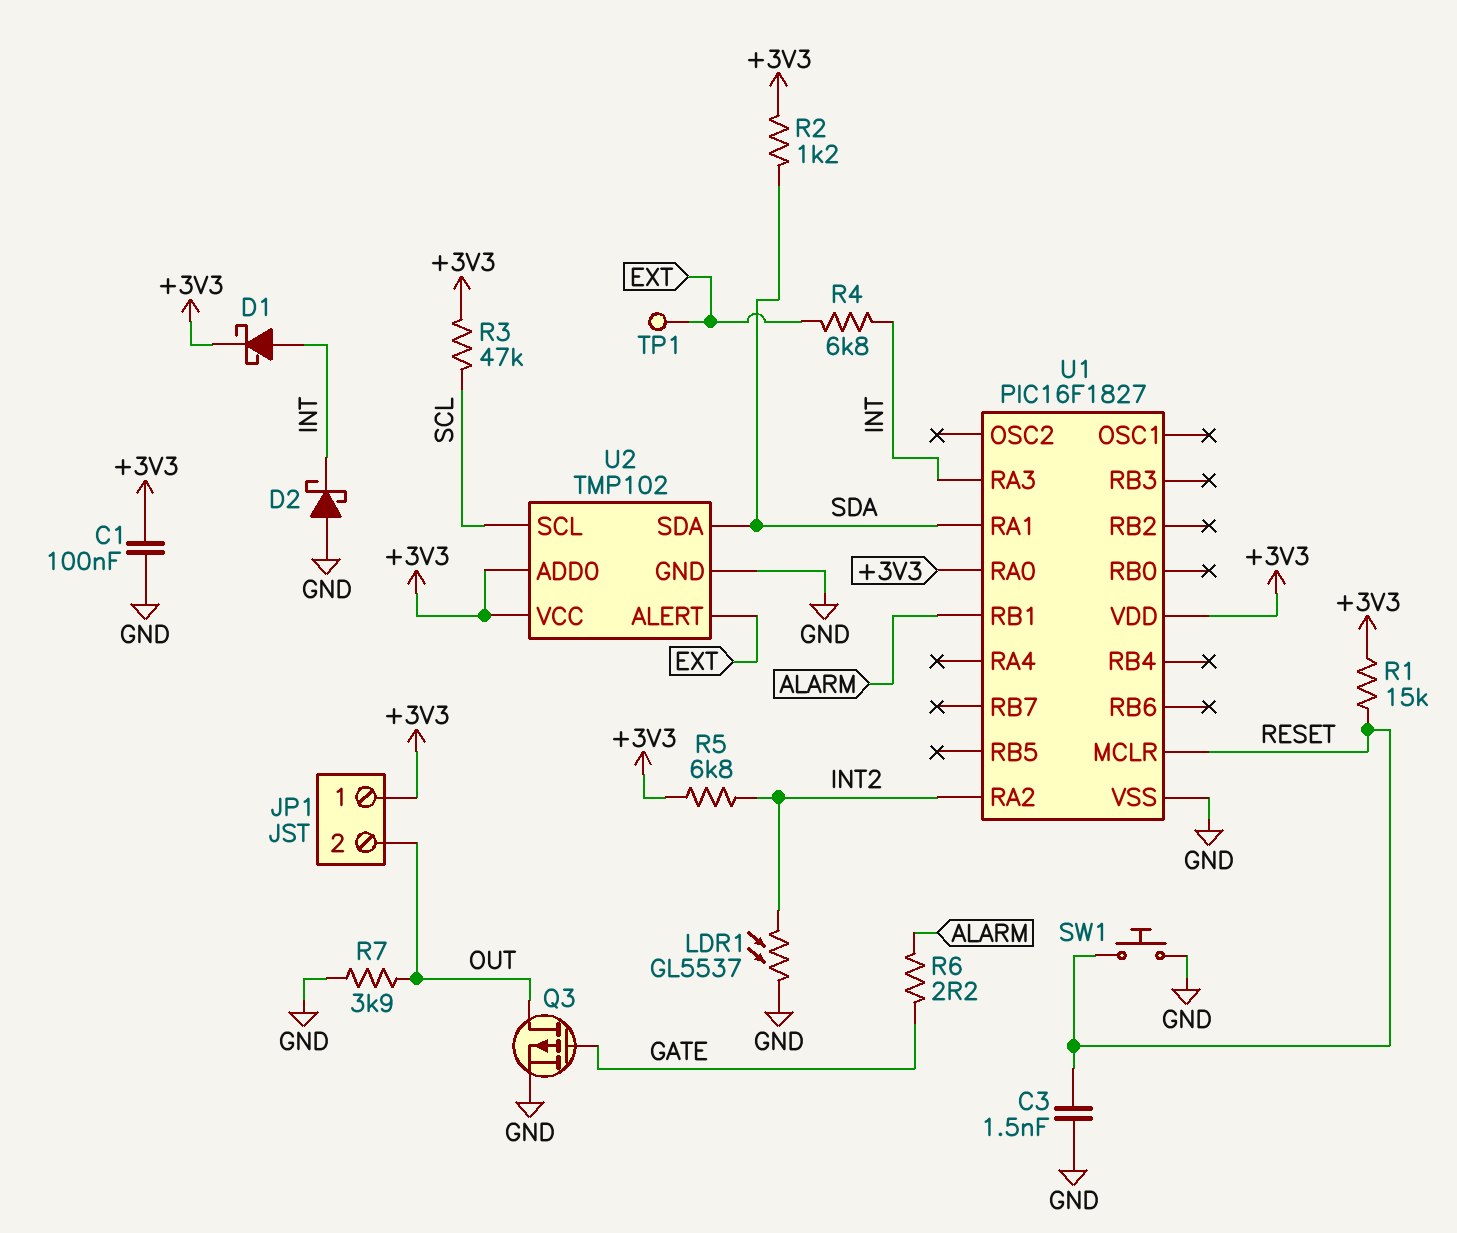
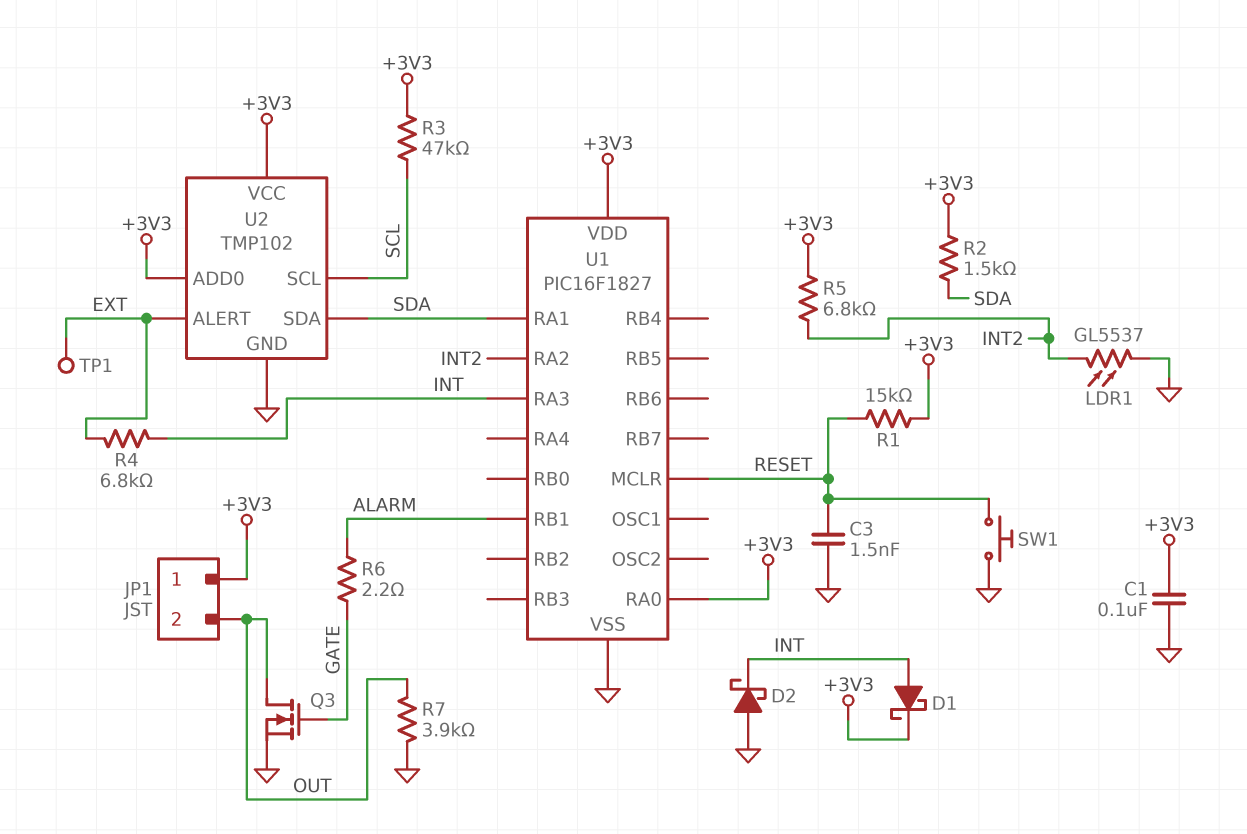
Q3: PMOS (G GATE, D OUT, S GND) -> NMOS (G GATE, D OUT, S GND)
R2: 1.2k (+3V3, SDA) -> 1.5k (+3V3, SDA)

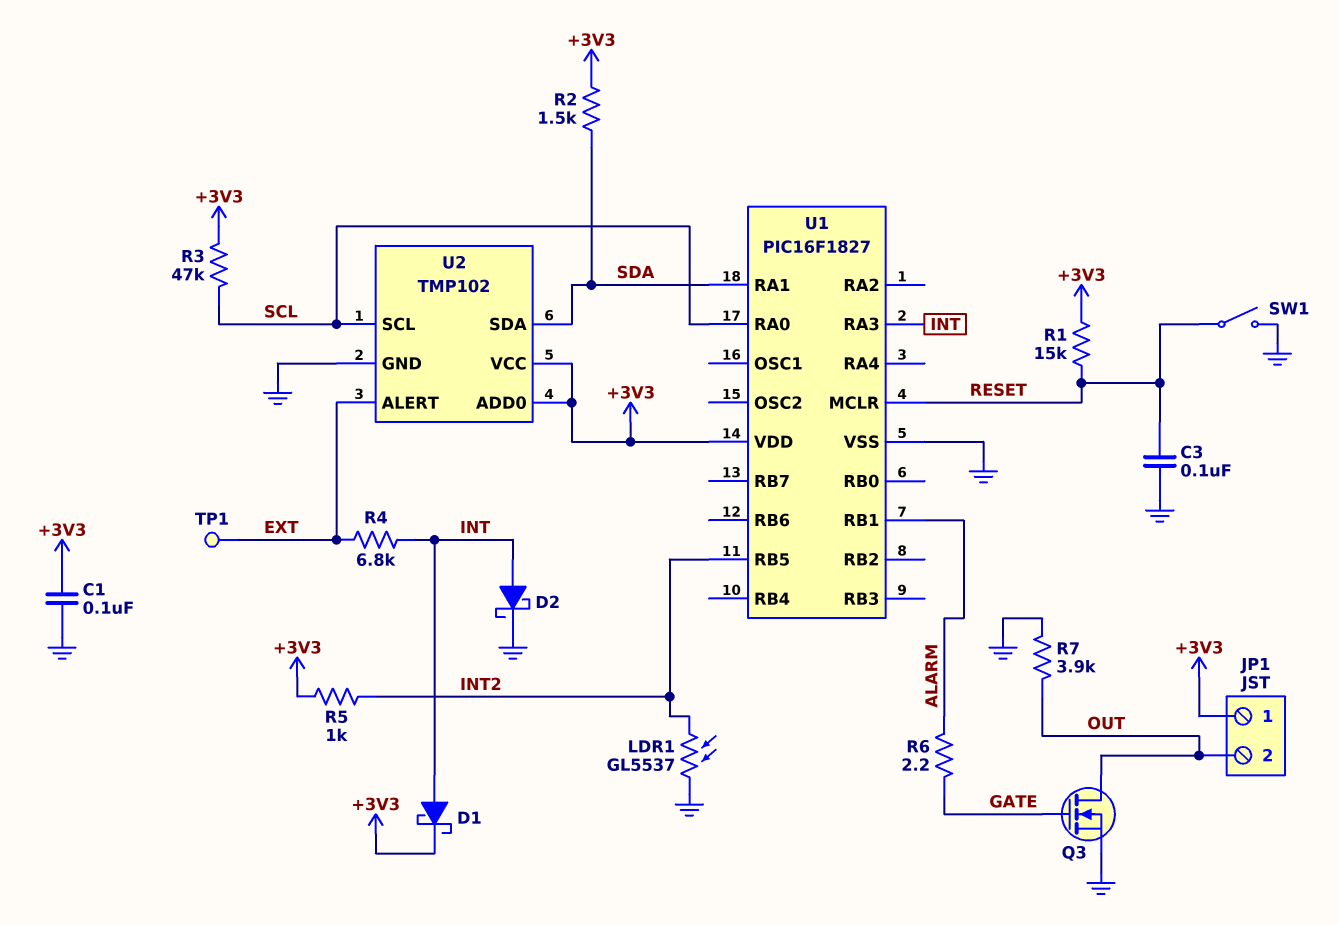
C3: 1.5nF (GND, RESET) -> 100nF (GND, RESET)
D2: schottky (A GND, K INT) -> schottky (A INT, K GND)
R5: 6.8k (+3V3, INT2) -> 1k (+3V3, INT2)
SW1: button (GND, RESET) -> switch (GND, RESET)
U1 pin RA0: +3V3 -> SCL
U1 pin RA2: INT2 -> none
U1 pin RB5: none -> INT2

